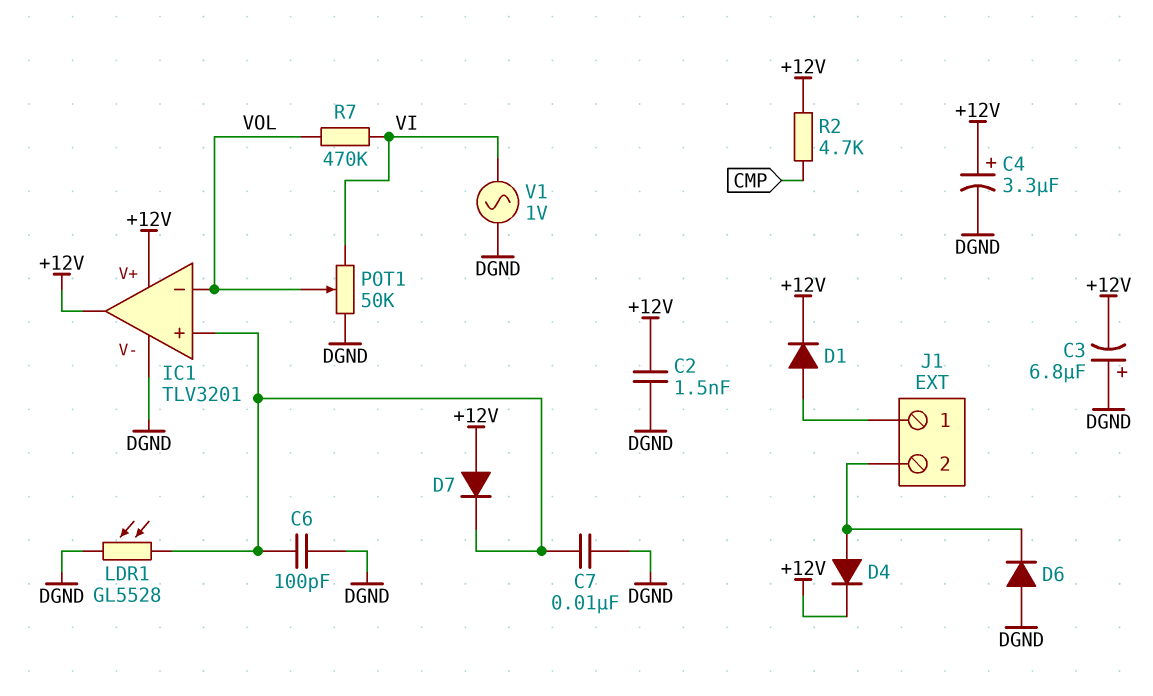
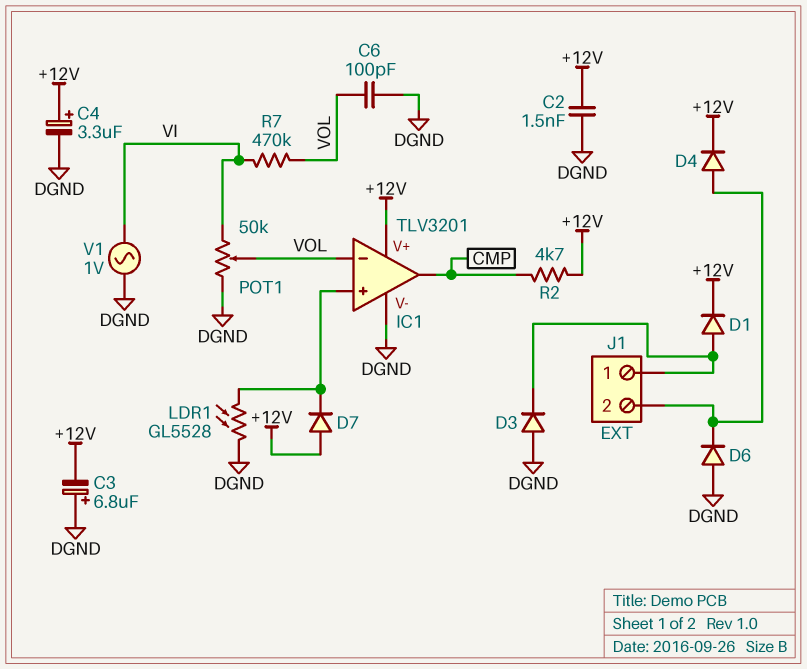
C6: 100pF (DGND, IC1/in+) -> 100pF (DGND, VOL)
C7: 10nF (DGND, IC1/in+) -> none
D3: none -> diode (A DGND, K J1/1)
IC1 pin out: +12V -> CMP

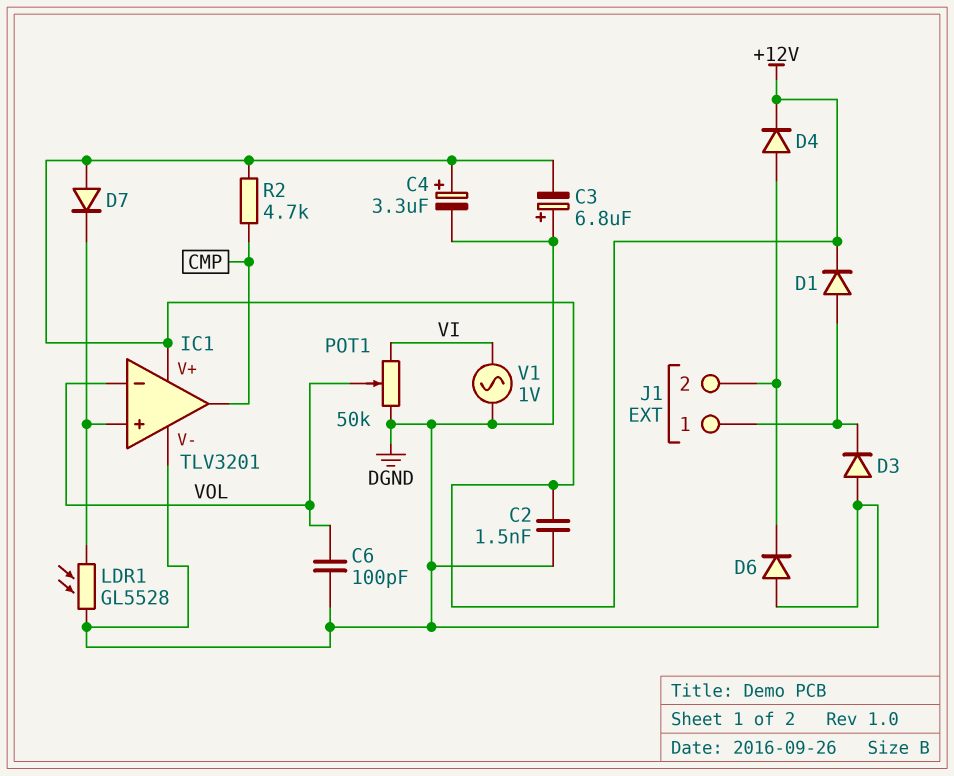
R7: 470k (VI, VOL) -> none

